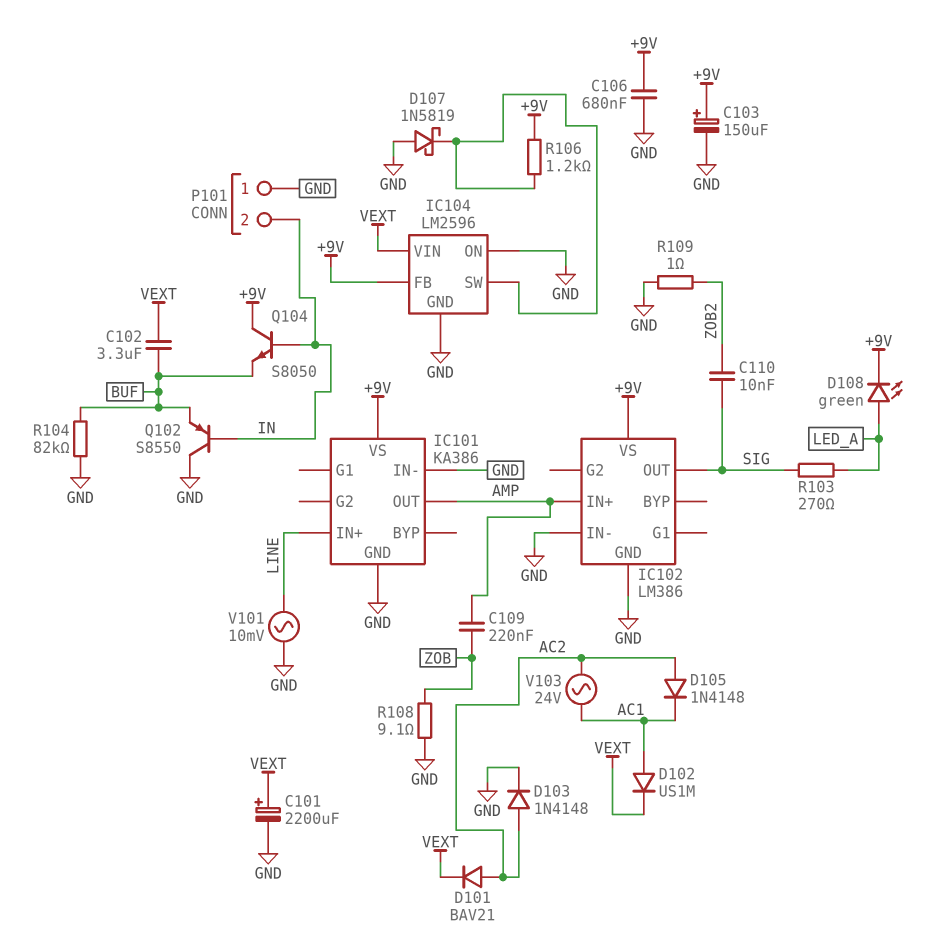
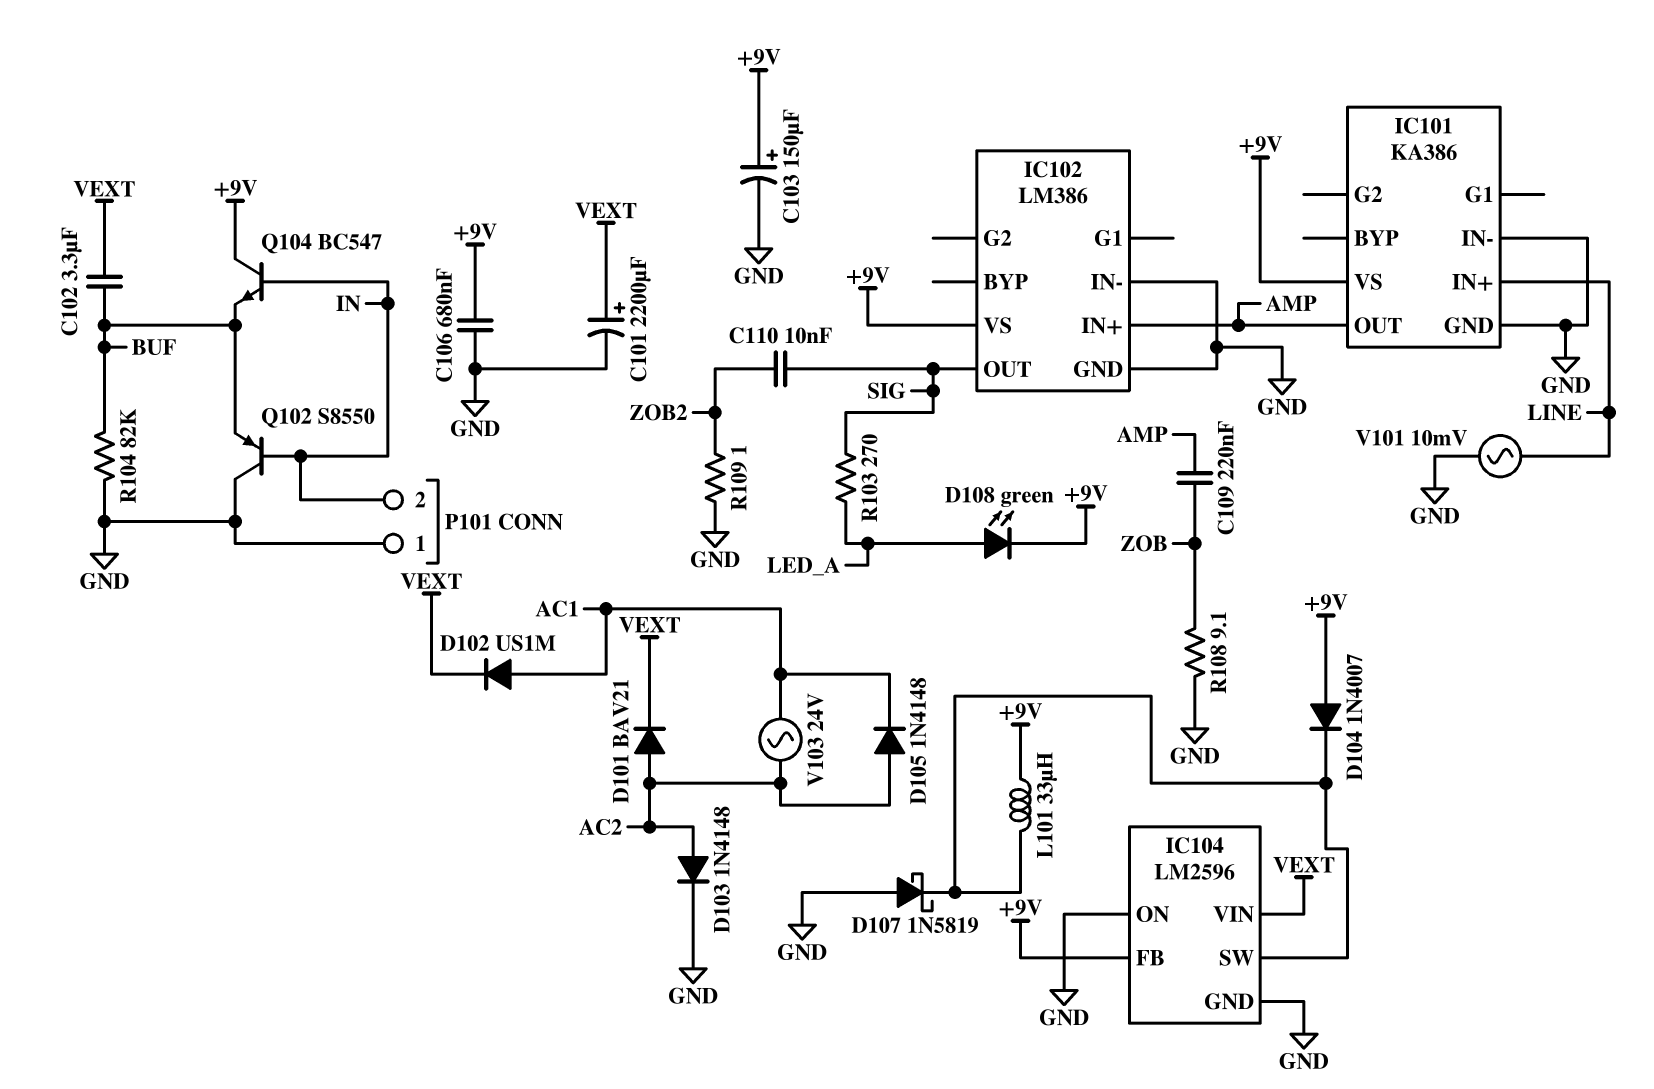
D104: none -> diode 1N4007 (A +9V, K IC104/SW)
L101: none -> 33uH (+9V, IC104/SW)
Q104: NPN S8050 (B IN, C +9V, E BUF) -> NPN BC547 (B IN, C +9V, E BUF)
R106: 1.2k (+9V, IC104/SW) -> none

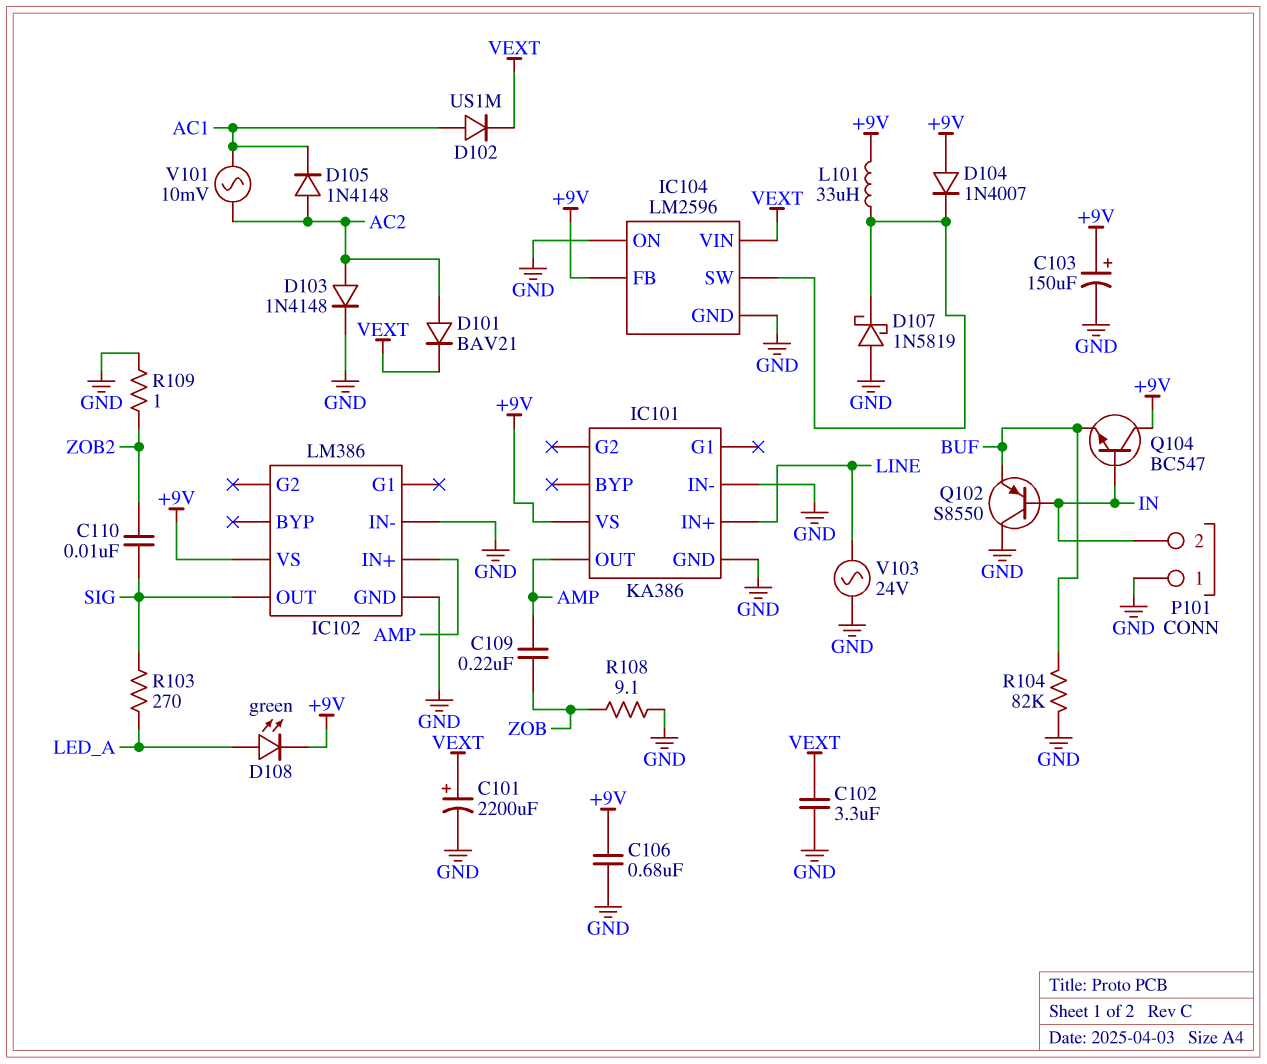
C102: 3.3uF (BUF, VEXT) -> 3.3uF (GND, VEXT)
V101: AC 10mV (GND, LINE) -> AC 10mV (AC1, AC2)
V103: AC 24V (AC1, AC2) -> AC 24V (GND, LINE)

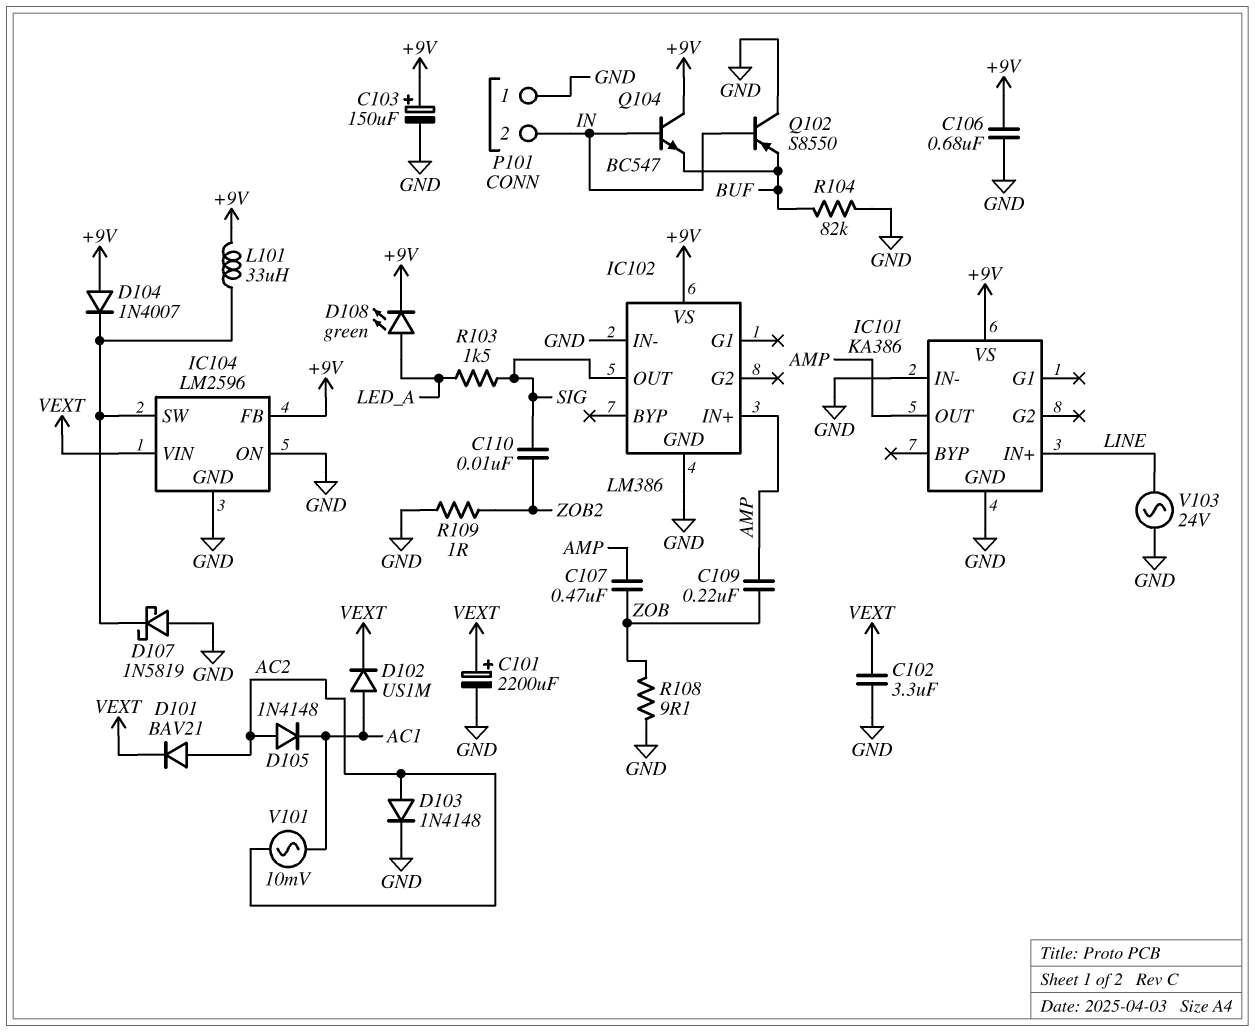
C107: none -> 470nF (AMP, ZOB)
R103: 270 (LED_A, SIG) -> 1.5k (LED_A, SIG)

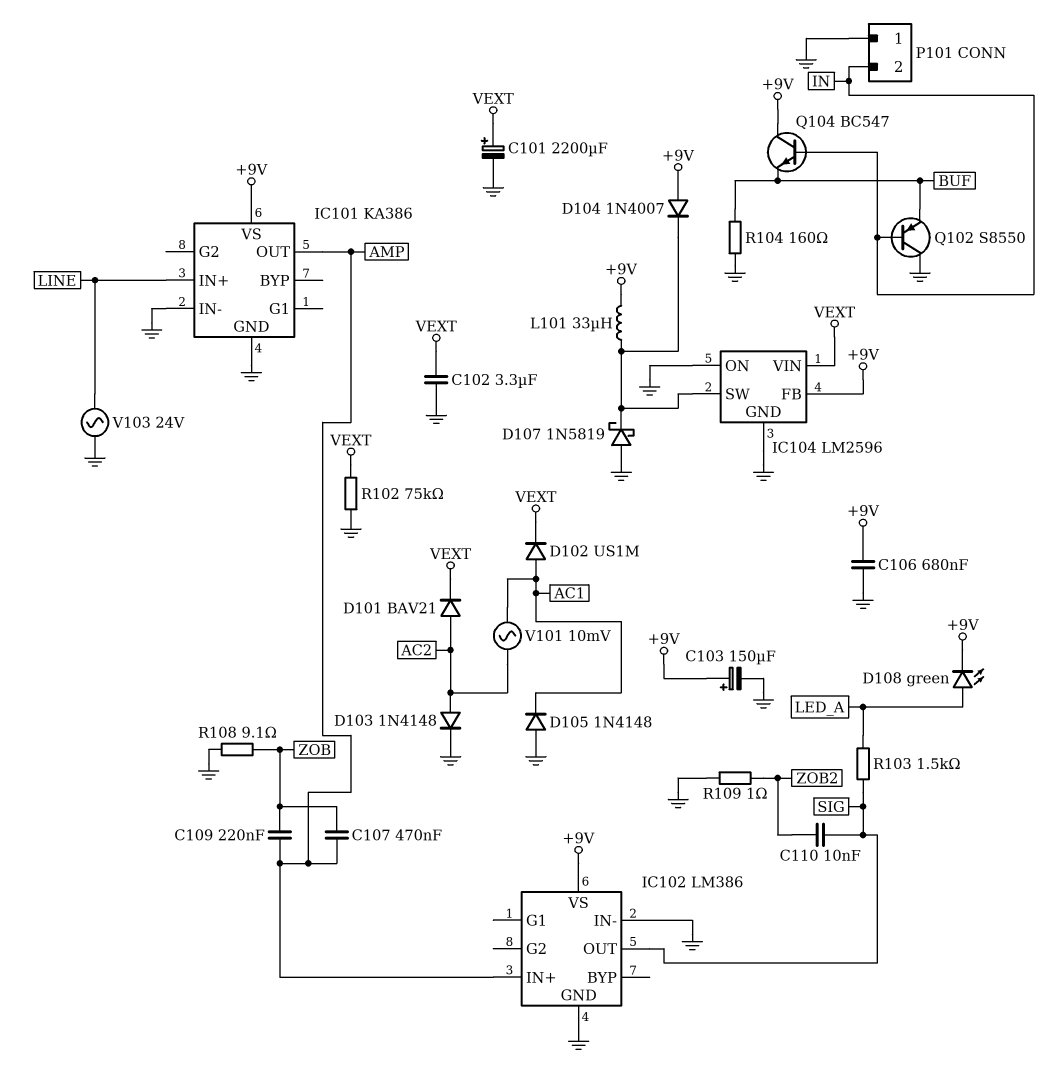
D105: diode 1N4148 (A AC2, K AC1) -> diode 1N4148 (A GND, K AC1)
R102: none -> 75k (GND, VEXT)
R104: 82k (BUF, GND) -> 160 (BUF, GND)

